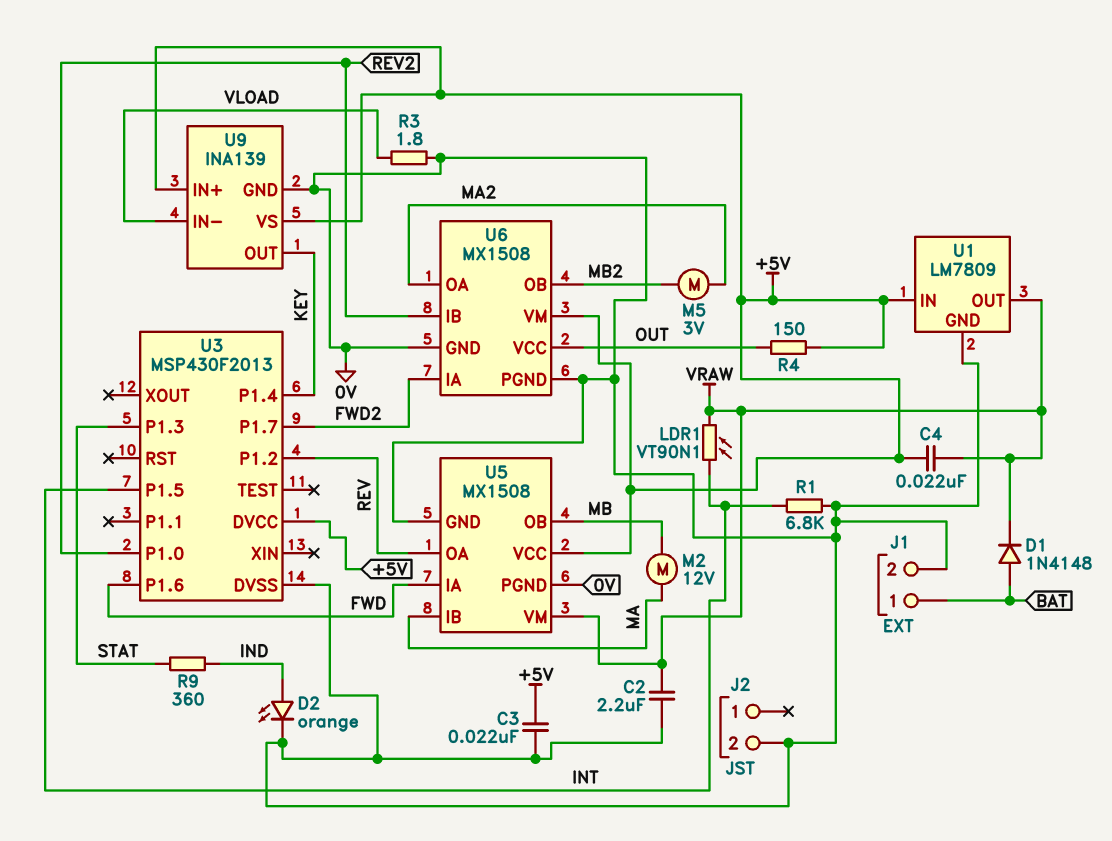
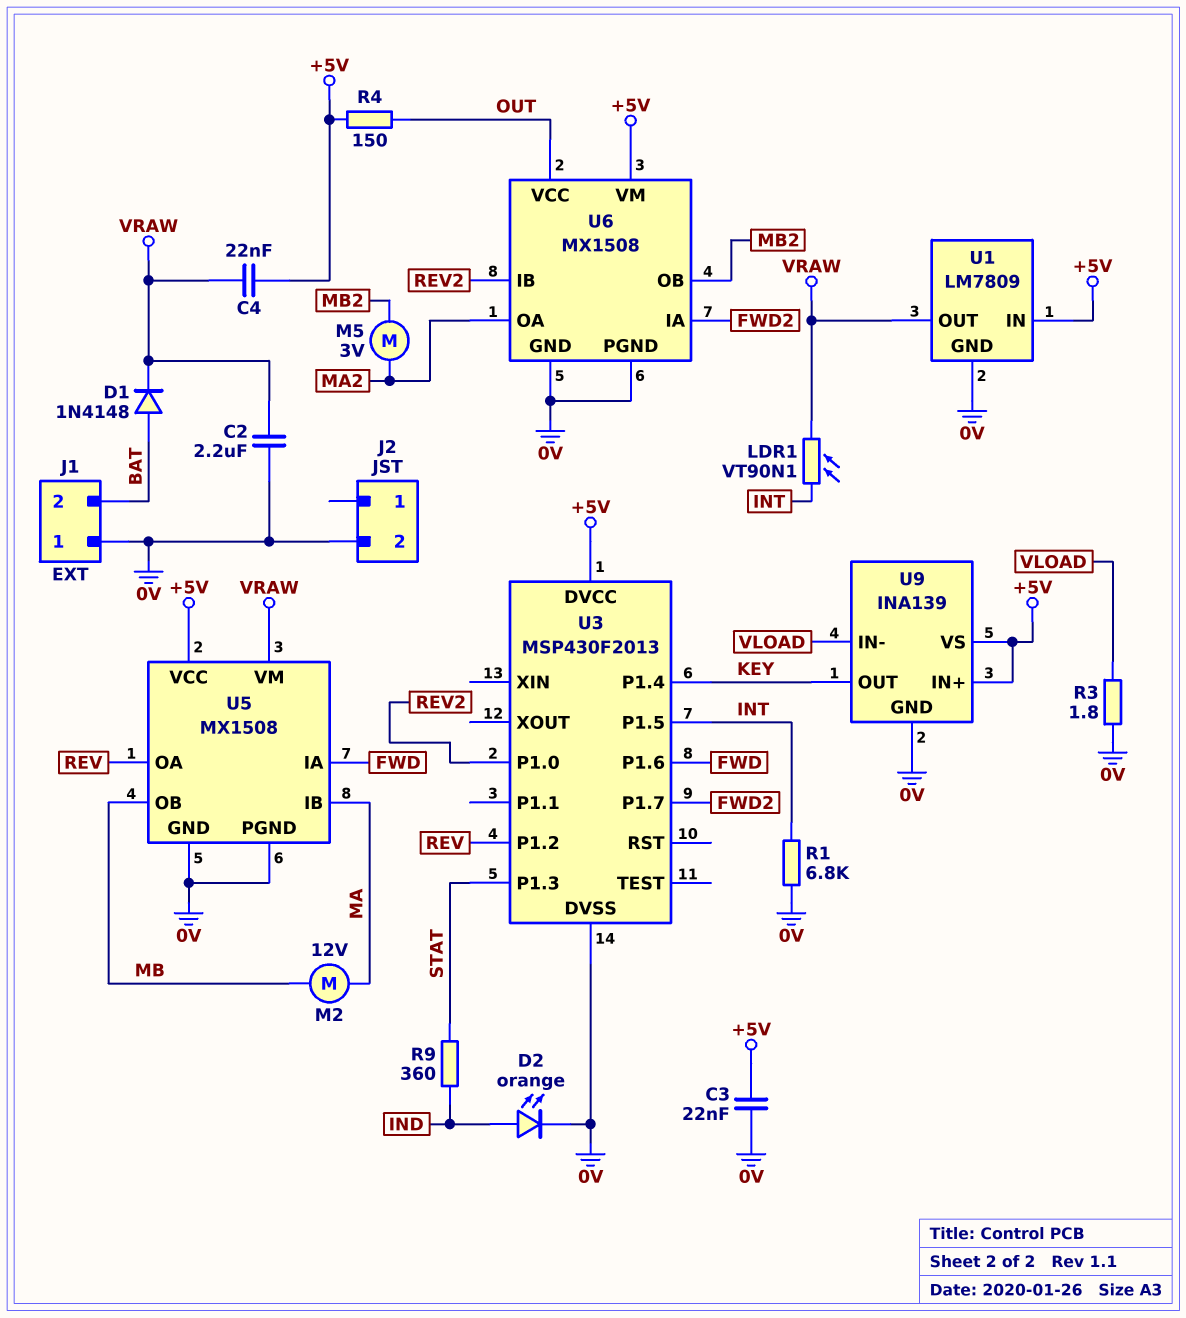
J1 pin 1: BAT -> 0V
J1 pin 2: 0V -> BAT

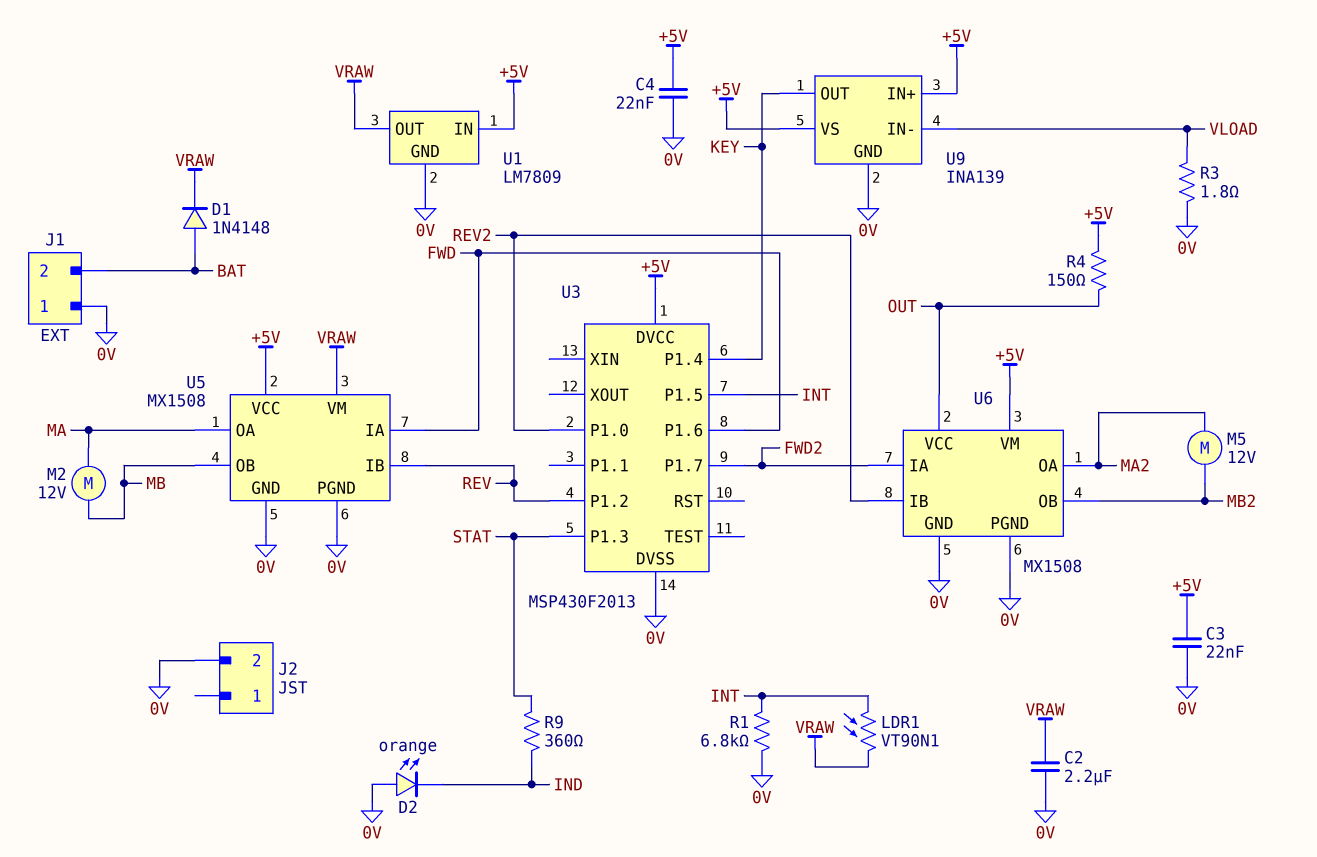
C4: 22nF (+5V, VRAW) -> 22nF (+5V, 0V)
D2: LED orange (A IND, K 0V) -> LED orange (A 0V, K IND)
M5: motor 3V (MA2, MB2) -> motor 12V (MA2, MB2)
U5 pin IB: MA -> REV
U5 pin OA: REV -> MA

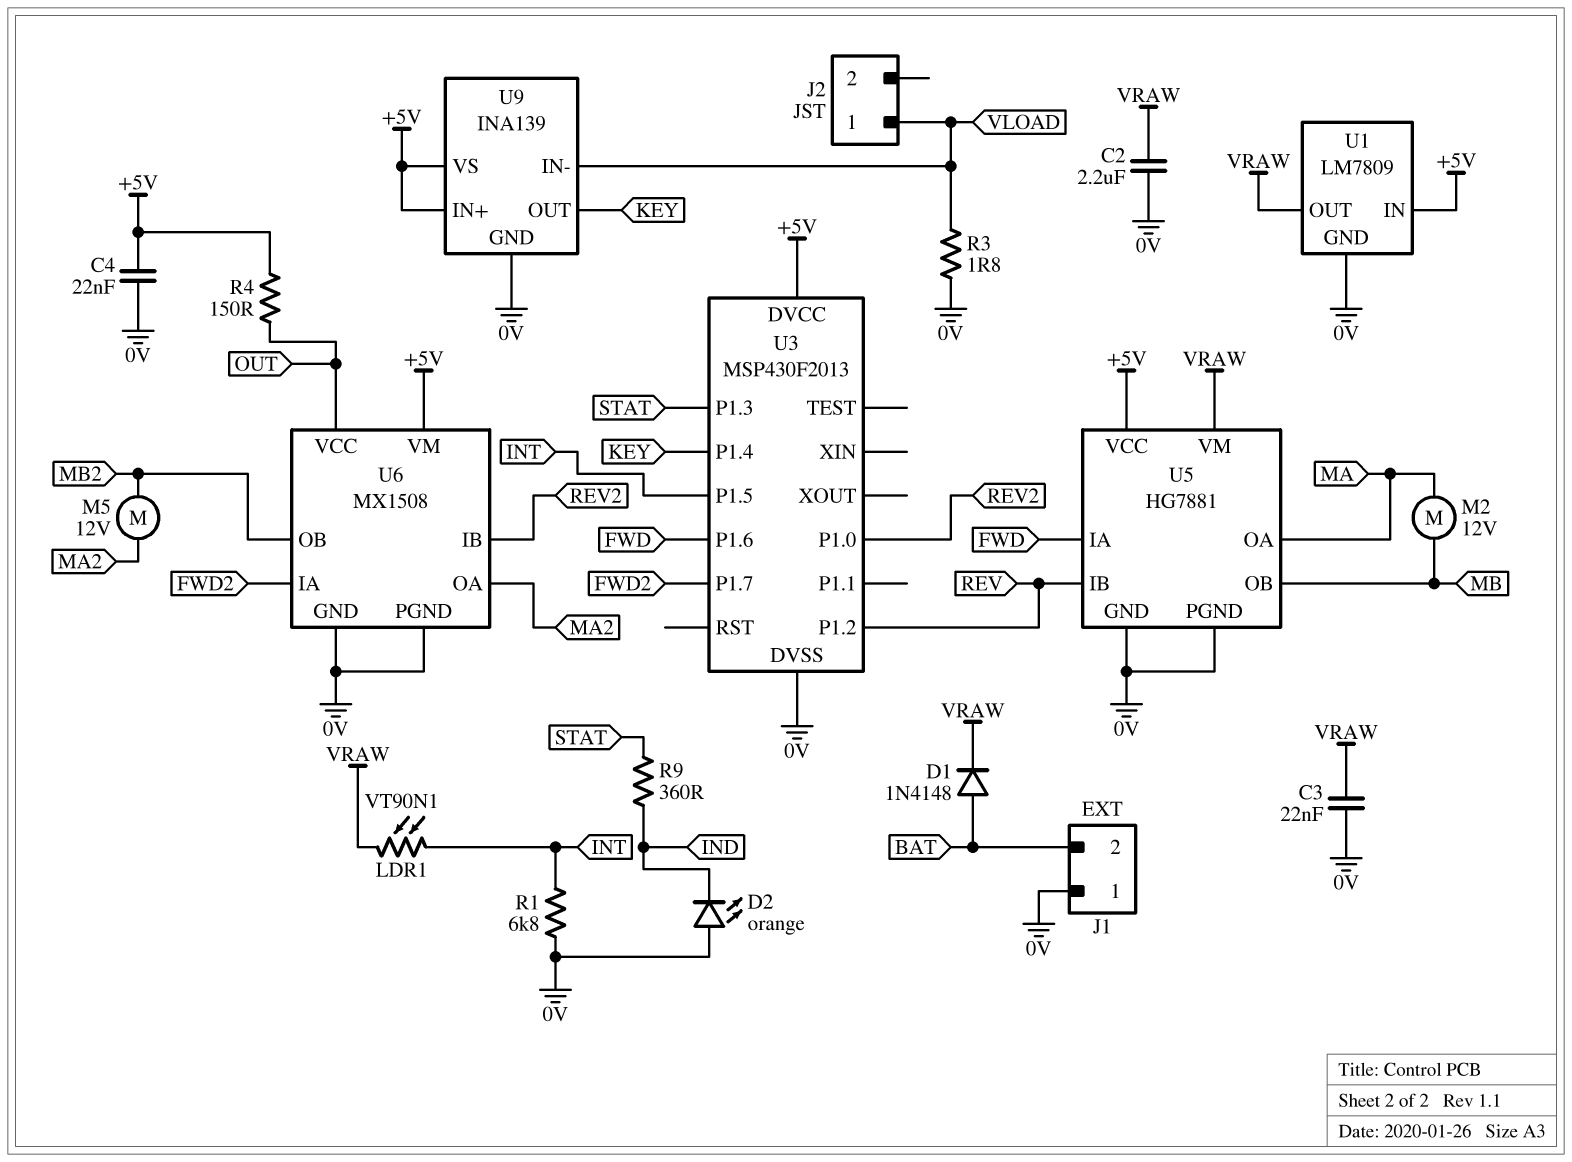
C3: 22nF (+5V, 0V) -> 22nF (0V, VRAW)
J2 pin 1: none -> VLOAD
J2 pin 2: 0V -> none
U5: MX1508 -> HG7881

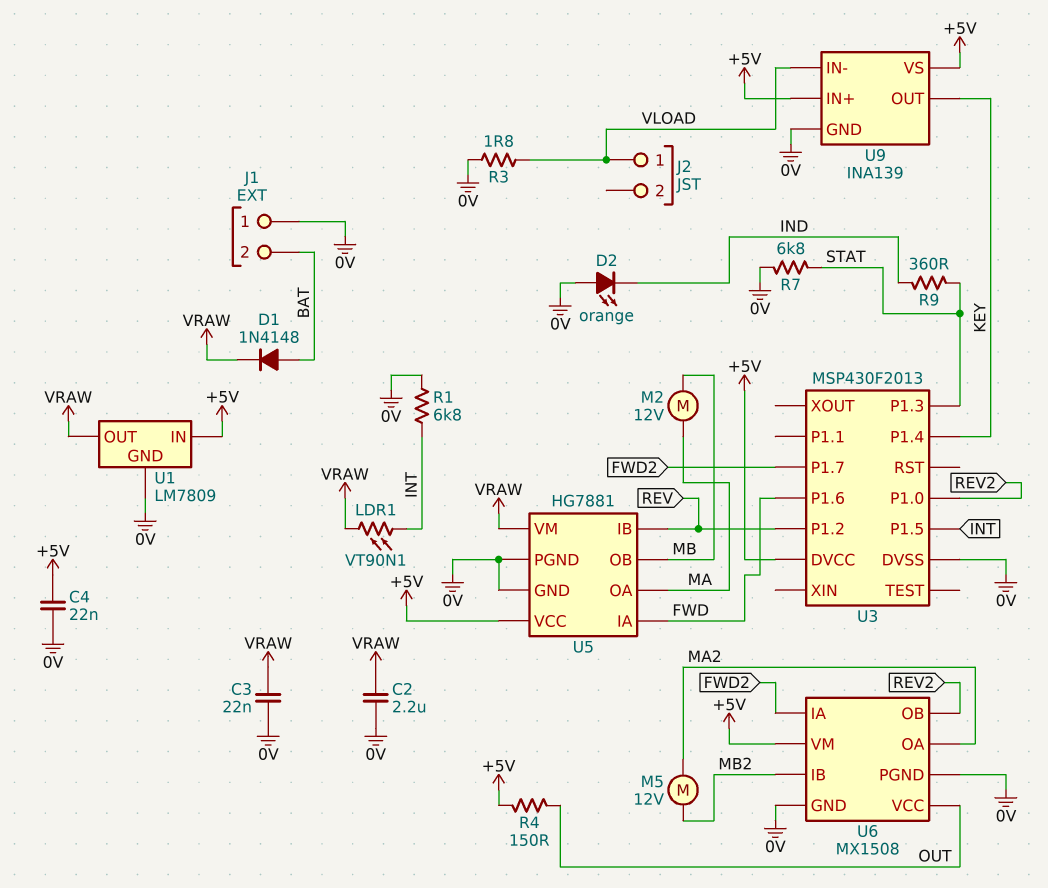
R7: none -> 6.8k (0V, STAT)
U6 pin IB: REV2 -> MB2
U6 pin OB: MB2 -> REV2

